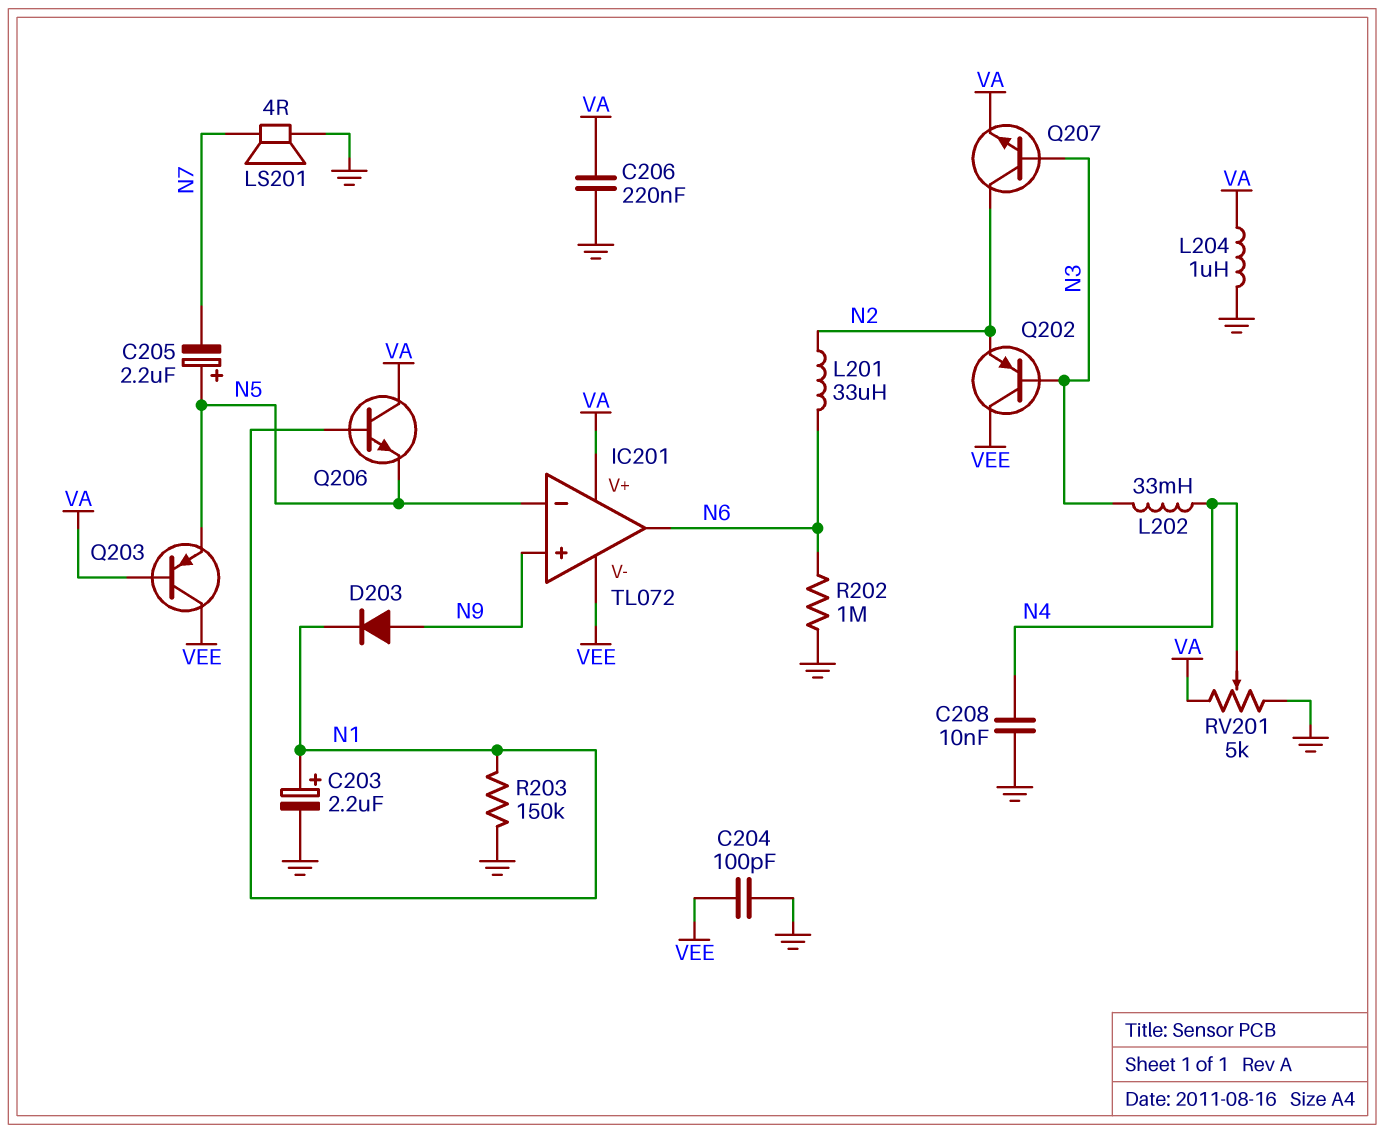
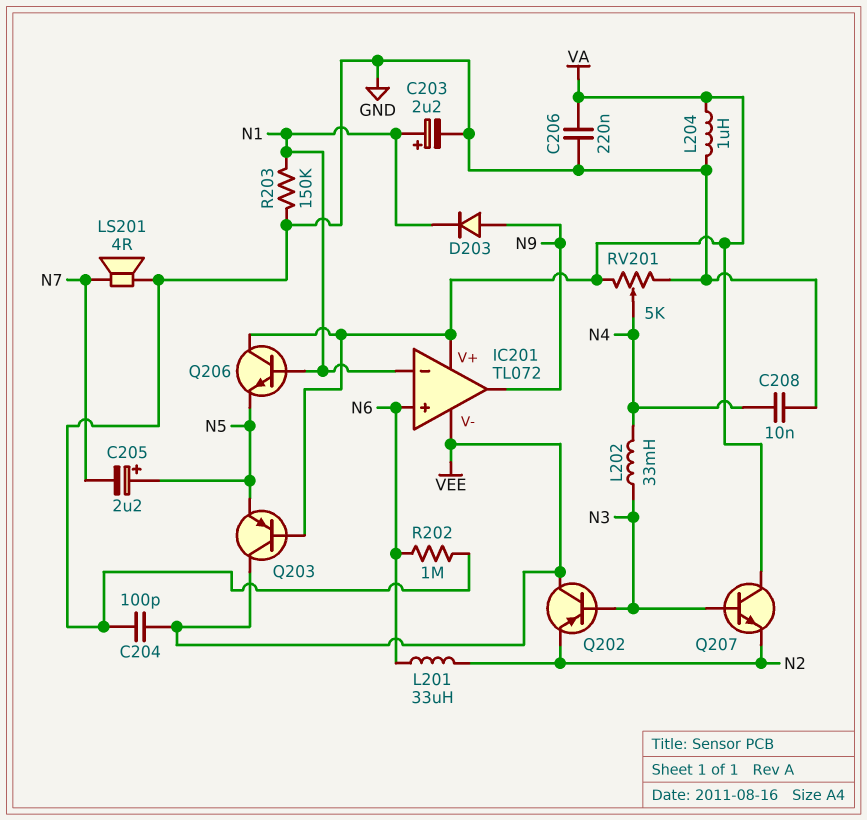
IC201 pin in+: N9 -> N6
IC201 pin in-: N5 -> N1
IC201 pin out: N6 -> N9
Q207: NPN (B N3, C N2, E VA) -> NPN (B N3, C VA, E N2)

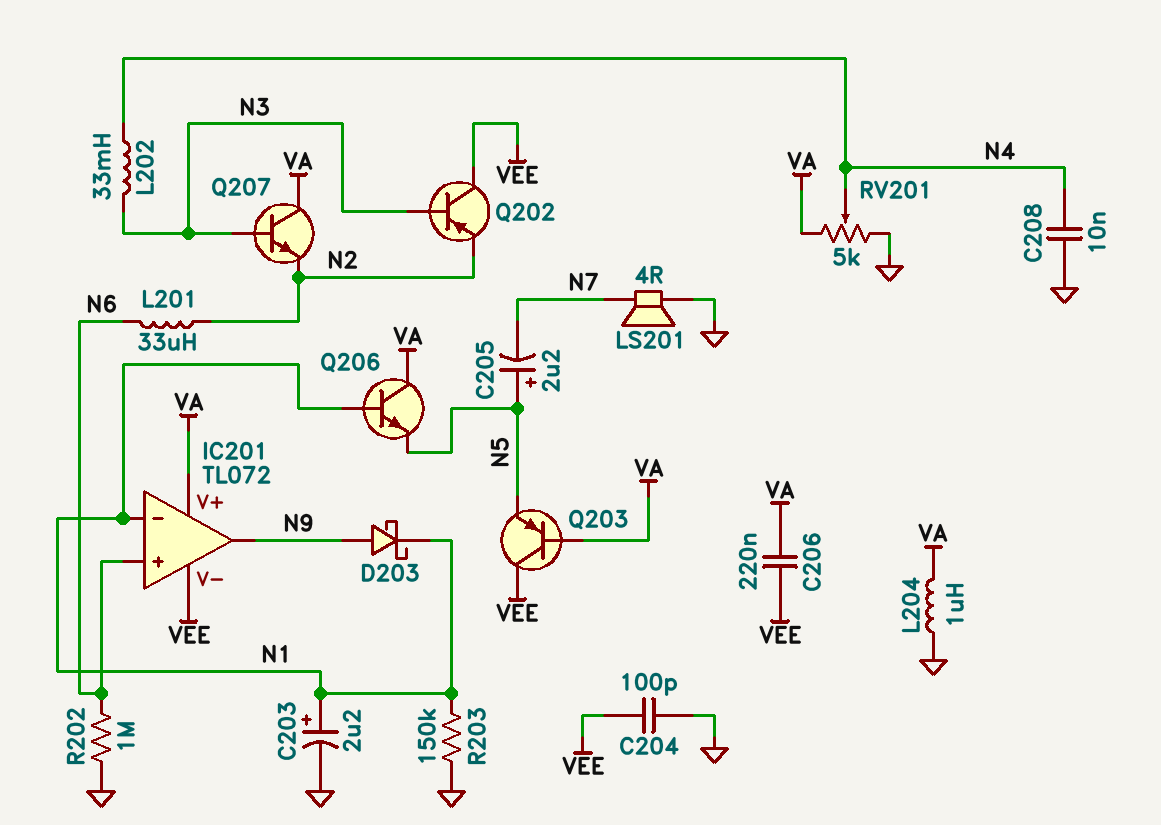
C206: 220nF (GND, VA) -> 220nF (VA, VEE)
D203: diode (A N9, K N1) -> schottky (A N9, K N1)

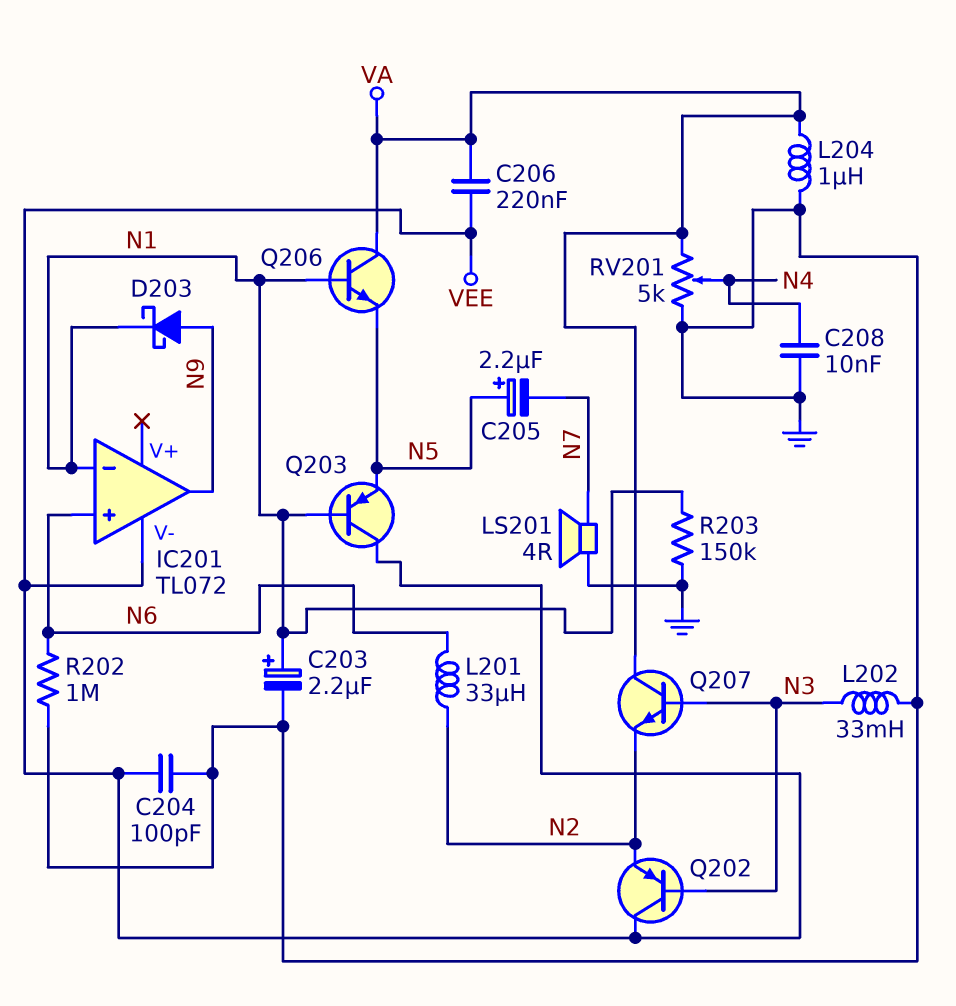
IC201 pin V+: VA -> none
L202: 33mH (N3, N4) -> 33mH (GND, N3)
Q203: PNP (B VA, C VEE, E N5) -> PNP (B N1, C VEE, E N5)

